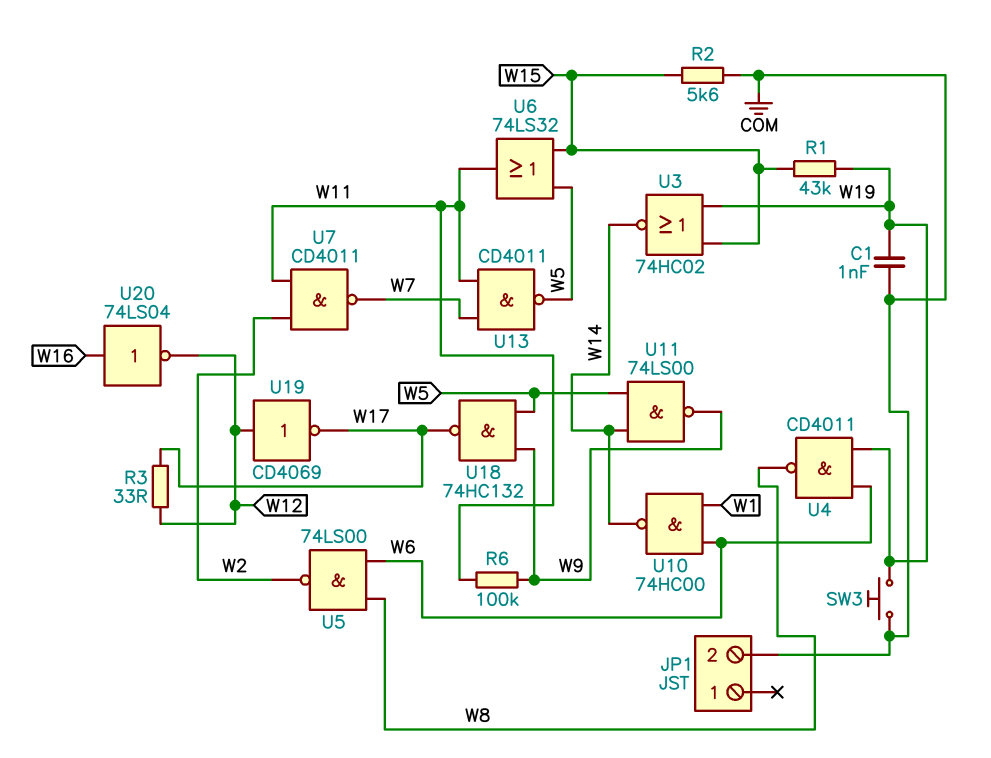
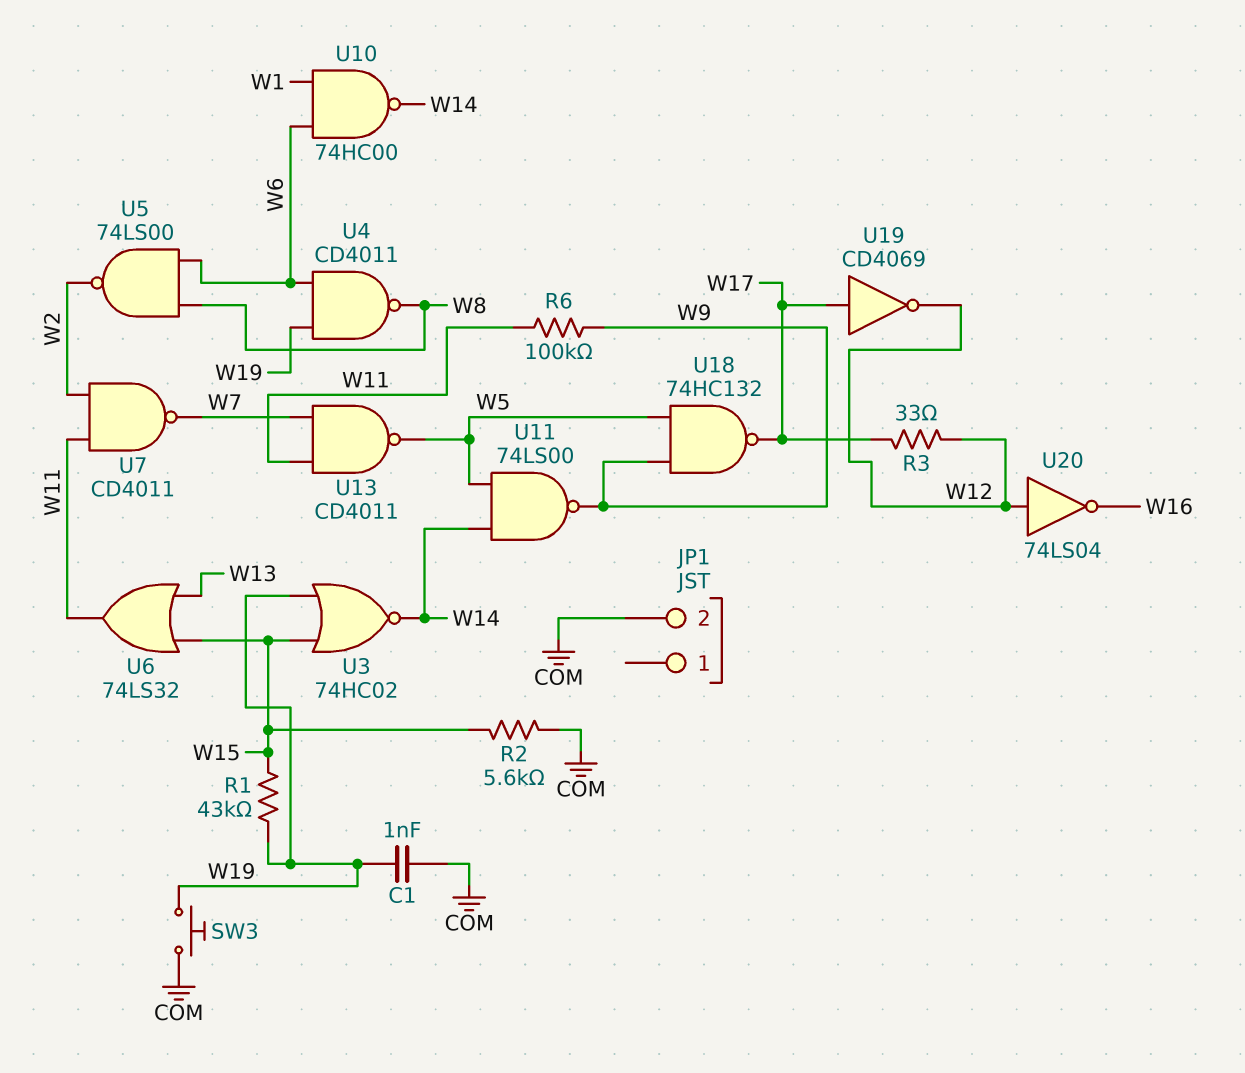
U6: OR 74LS32 (in W5, in W15, out W11) -> OR 74LS32 (in W13, in W15, out W11)
U19: NOT CD4069 (in W12, out W17) -> NOT CD4069 (in W17, out W12)
U20: NOT 74LS04 (in W16, out W12) -> NOT 74LS04 (in W12, out W16)

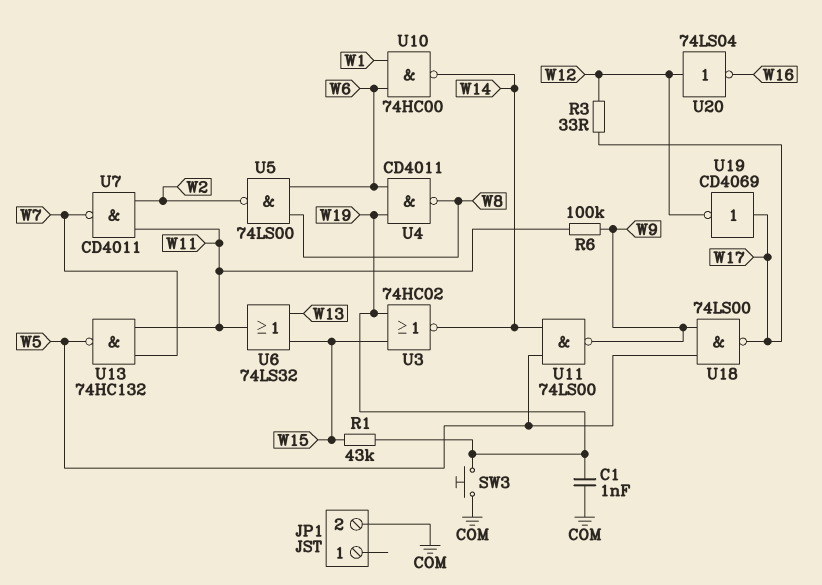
R2: 5.6k (COM, W15) -> none
U13: NAND CD4011 (in W7, in W11, out W5) -> NAND 74HC132 (in W7, in W11, out W5)
U18: NAND 74HC132 (in W5, in W9, out W17) -> NAND 74LS00 (in W5, in W9, out W17)

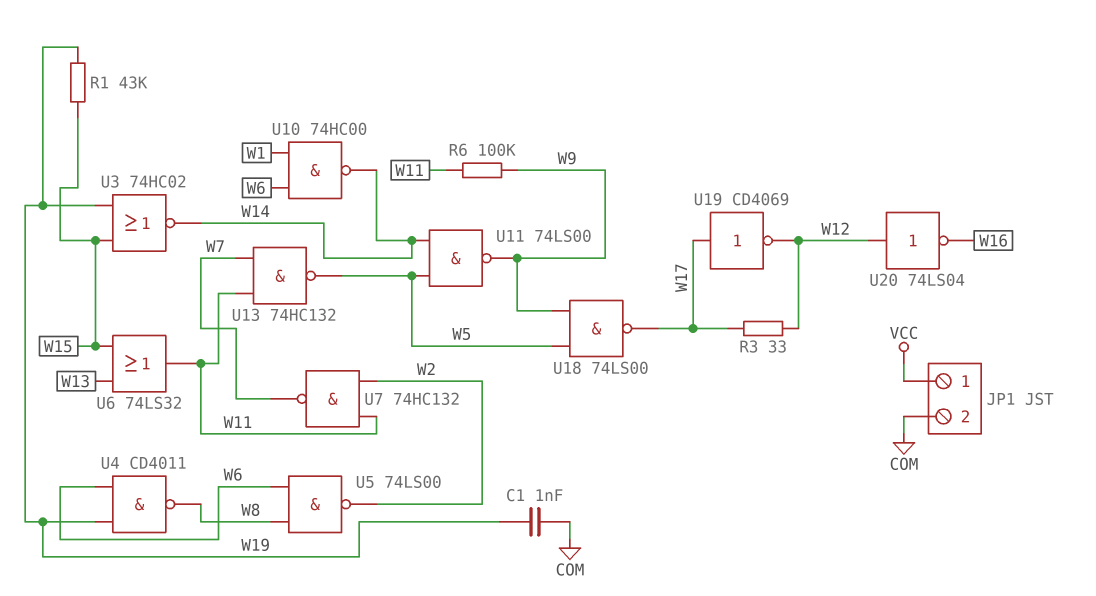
JP1 pin 1: none -> VCC
SW3: button (COM, W19) -> none
U7: NAND CD4011 (in W2, in W11, out W7) -> NAND 74HC132 (in W2, in W11, out W7)

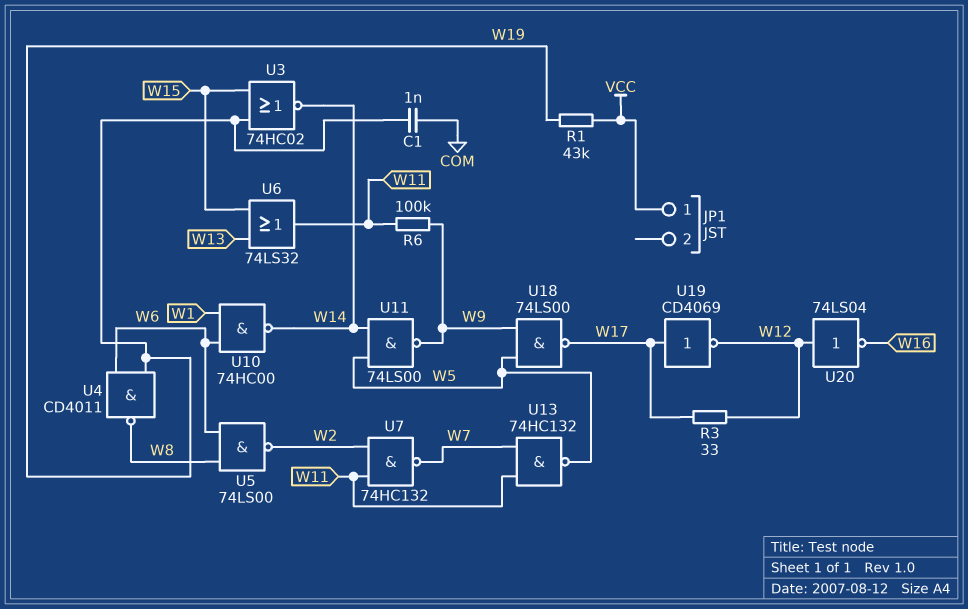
JP1 pin 2: COM -> none
R1: 43k (W15, W19) -> 43k (VCC, W19)

